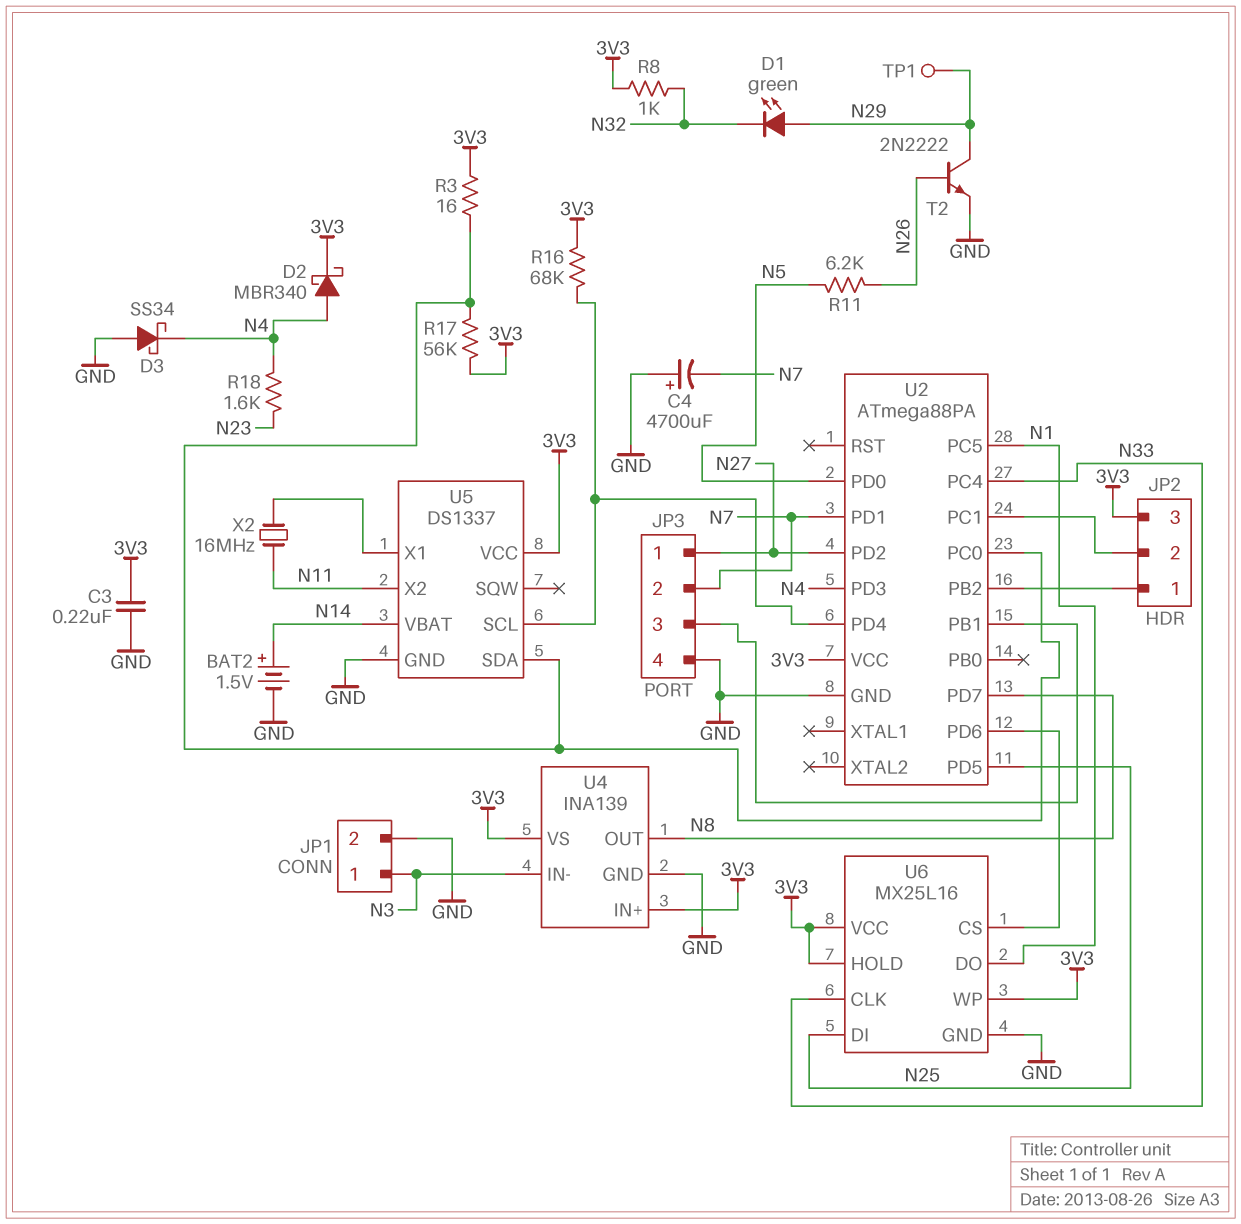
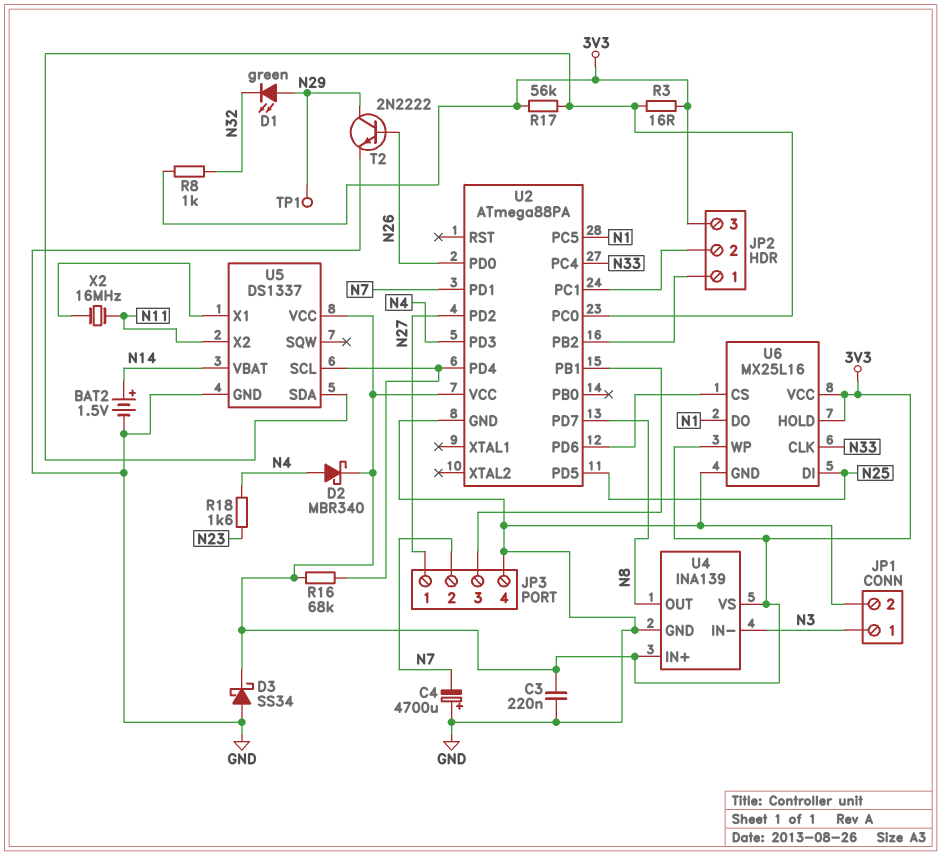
D3: schottky SS34 (A GND, K N4) -> schottky SS34 (A GND, K 3V3)
R11: 6.2k (N5, N26) -> none
U2 pin PD0: N5 -> N26

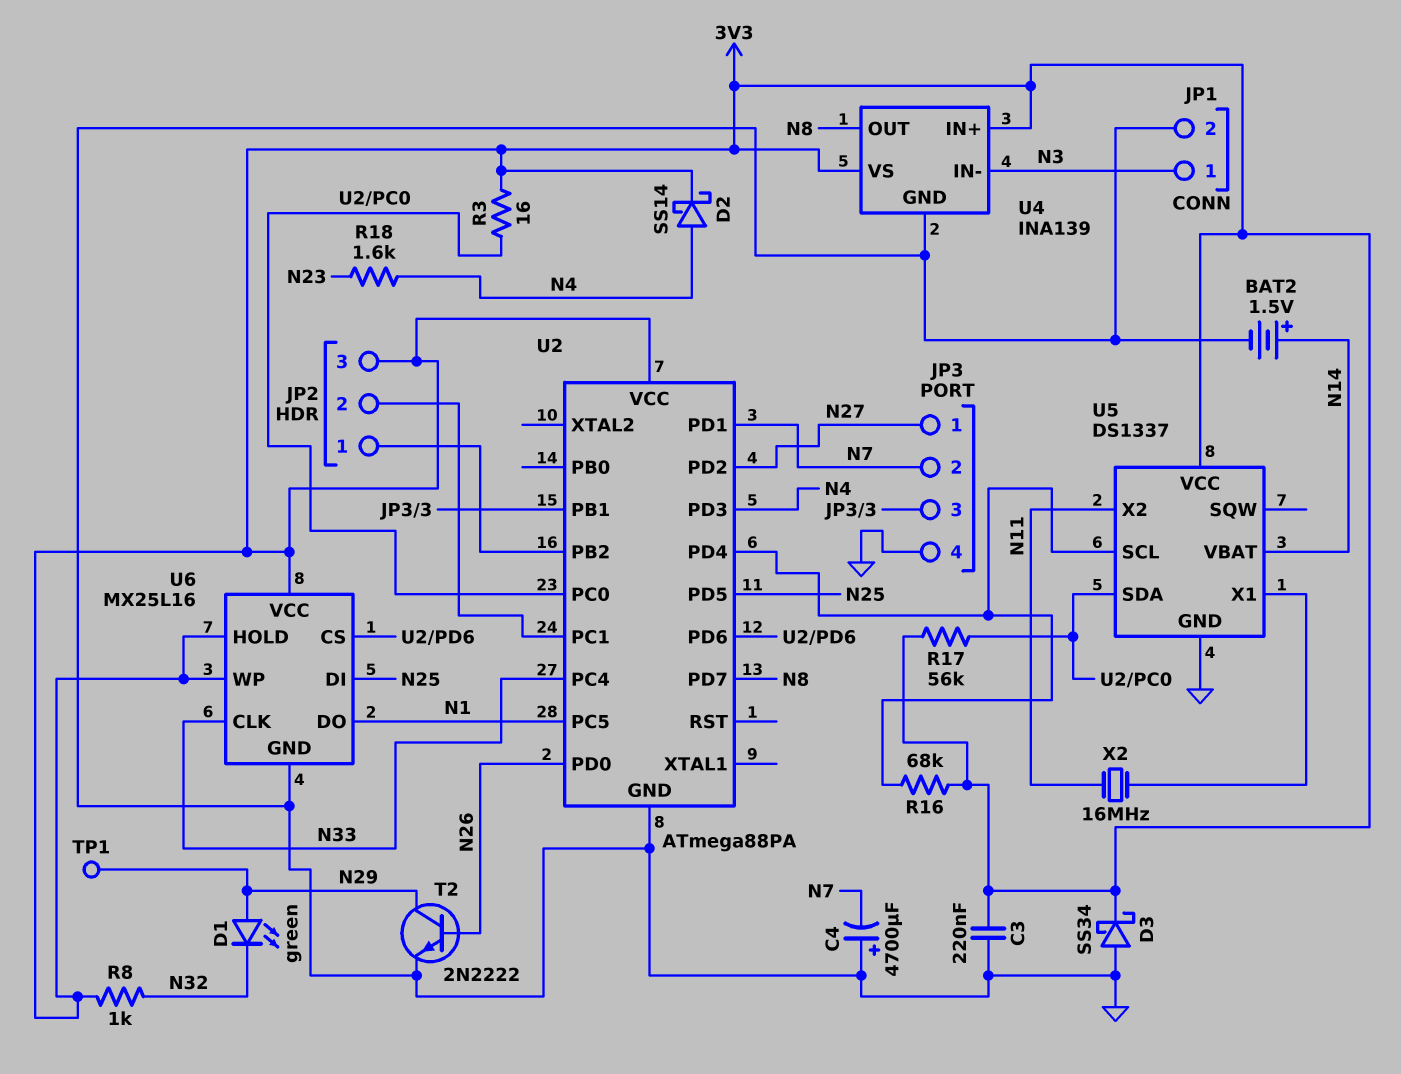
D2: schottky MBR340 (A N4, K 3V3) -> schottky SS14 (A N4, K 3V3)

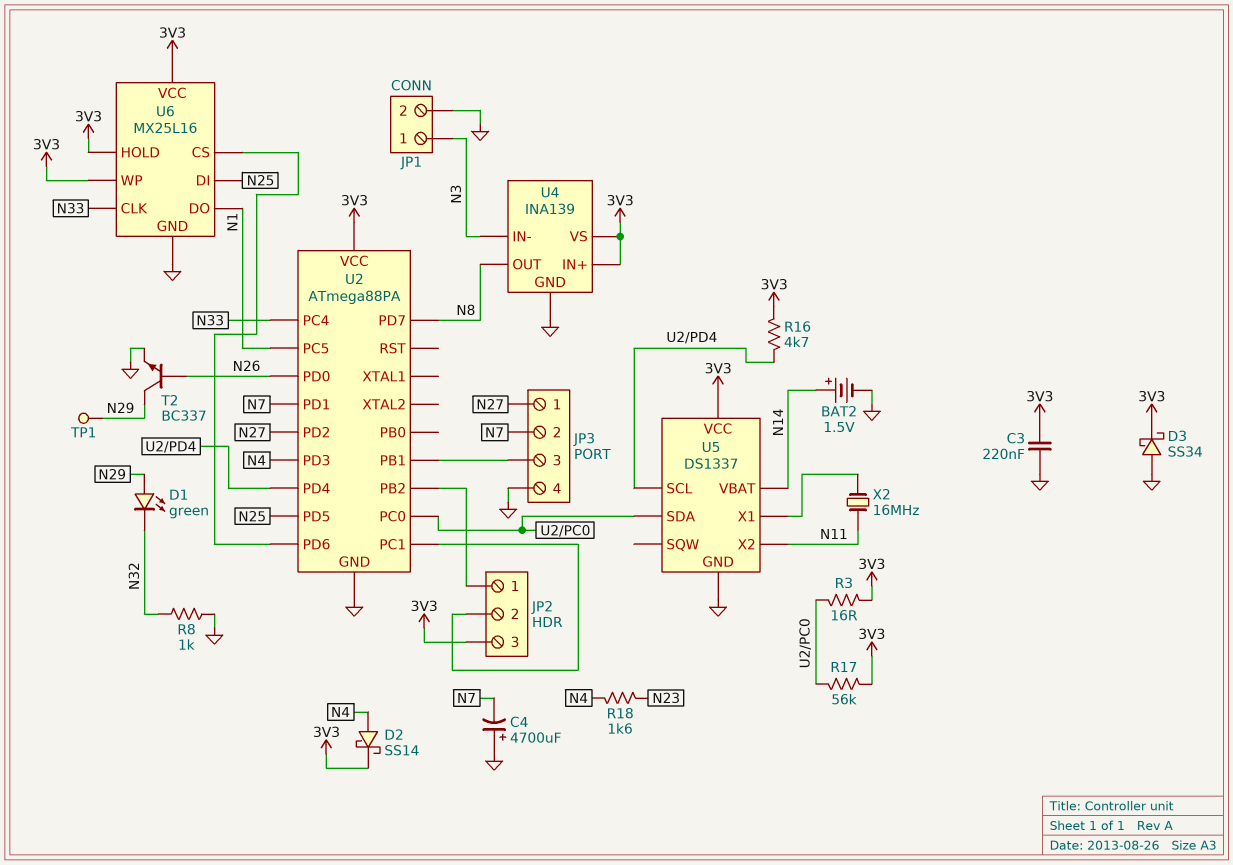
R8: 1k (3V3, N32) -> 1k (GND, N32)
R16: 68k (3V3, U2/PD4) -> 4.7k (3V3, U2/PD4)
T2: NPN 2N2222 (B N26, C N29, E GND) -> NPN BC337 (B N26, C N29, E GND)

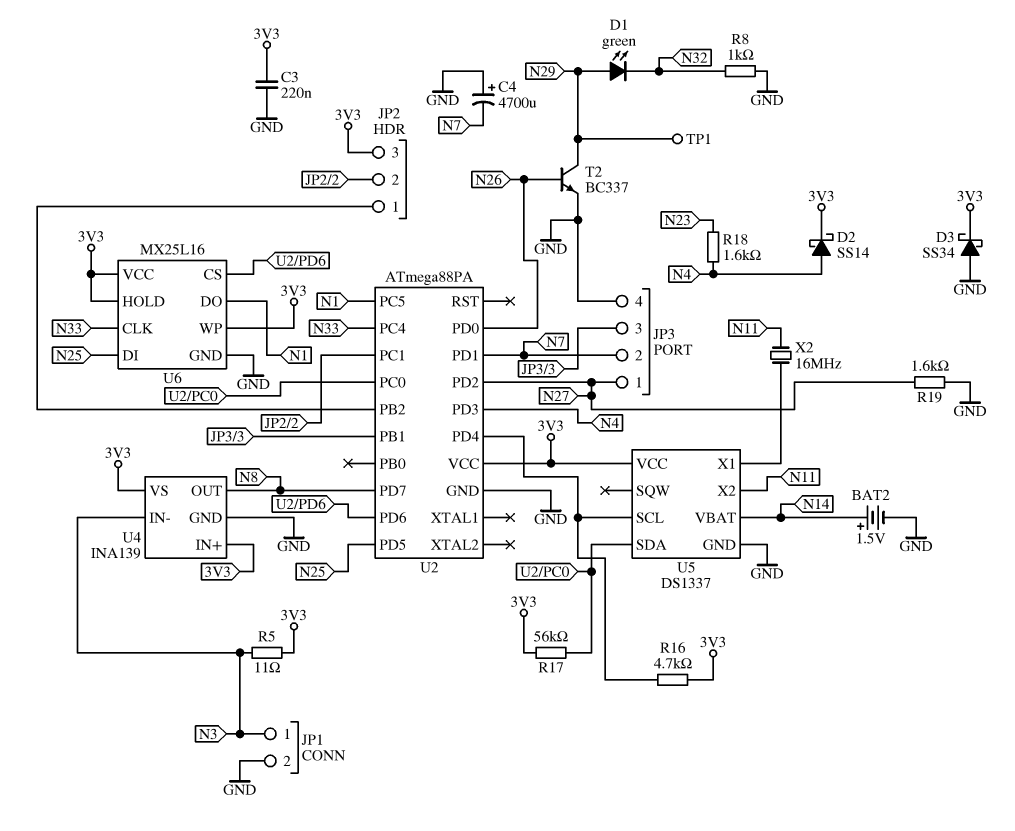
R3: 16 (3V3, U2/PC0) -> none
R5: none -> 11 (3V3, N3)
R19: none -> 1.6k (GND, N27)

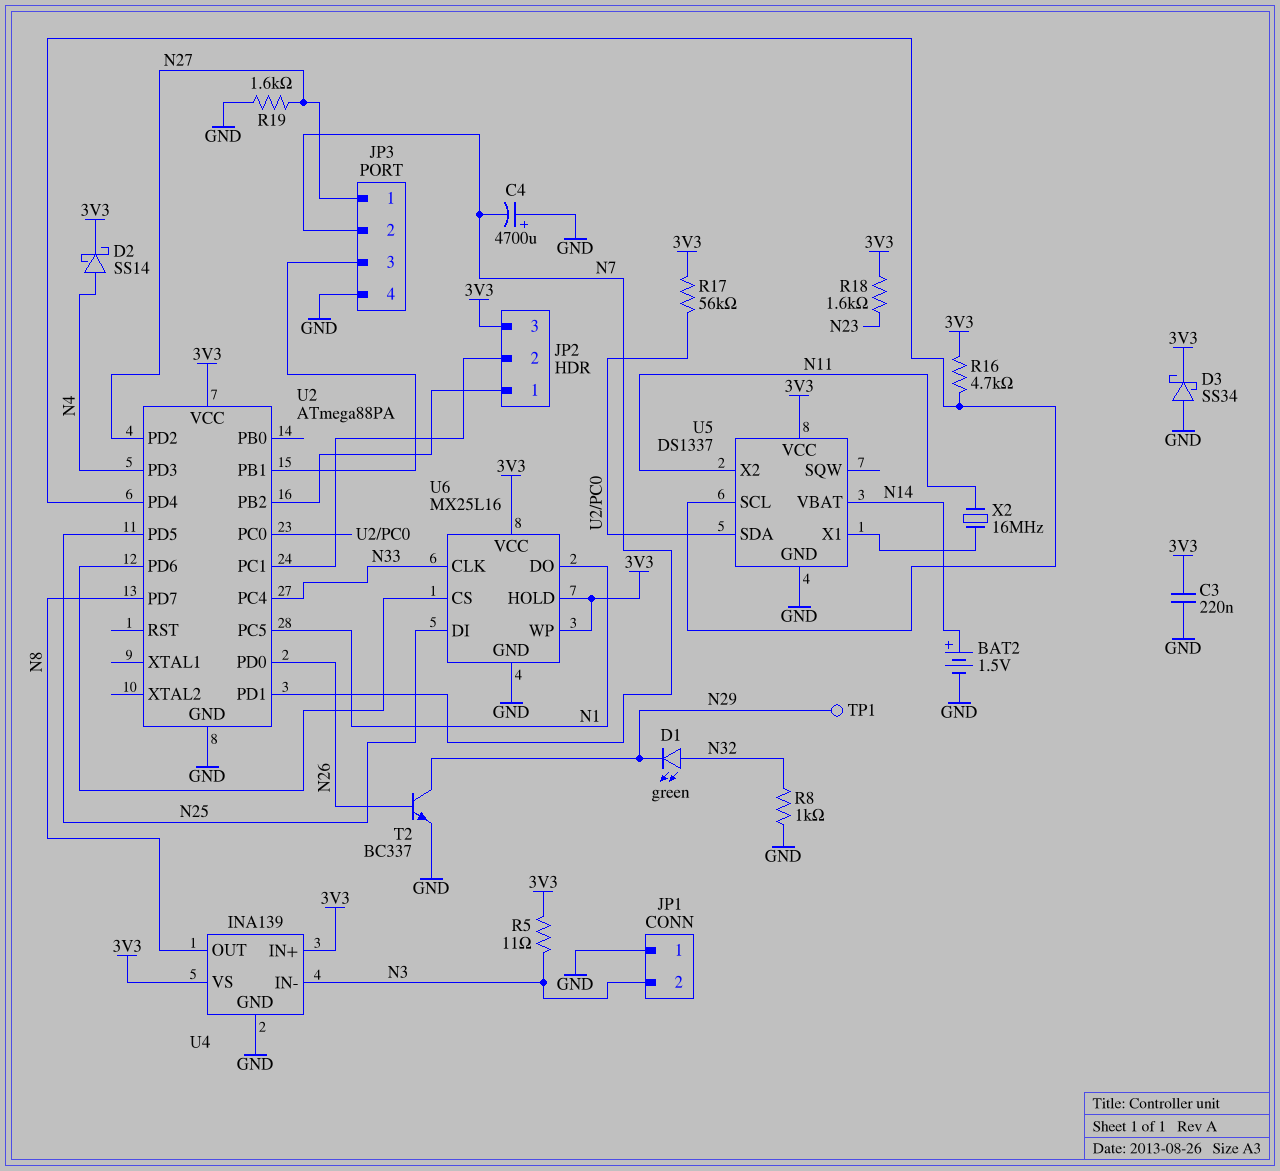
D1: LED green (A N29, K N32) -> LED green (A N32, K N29)
JP1 pin 1: N3 -> GND
JP1 pin 2: GND -> N3
R18: 1.6k (N4, N23) -> 1.6k (3V3, N23)

